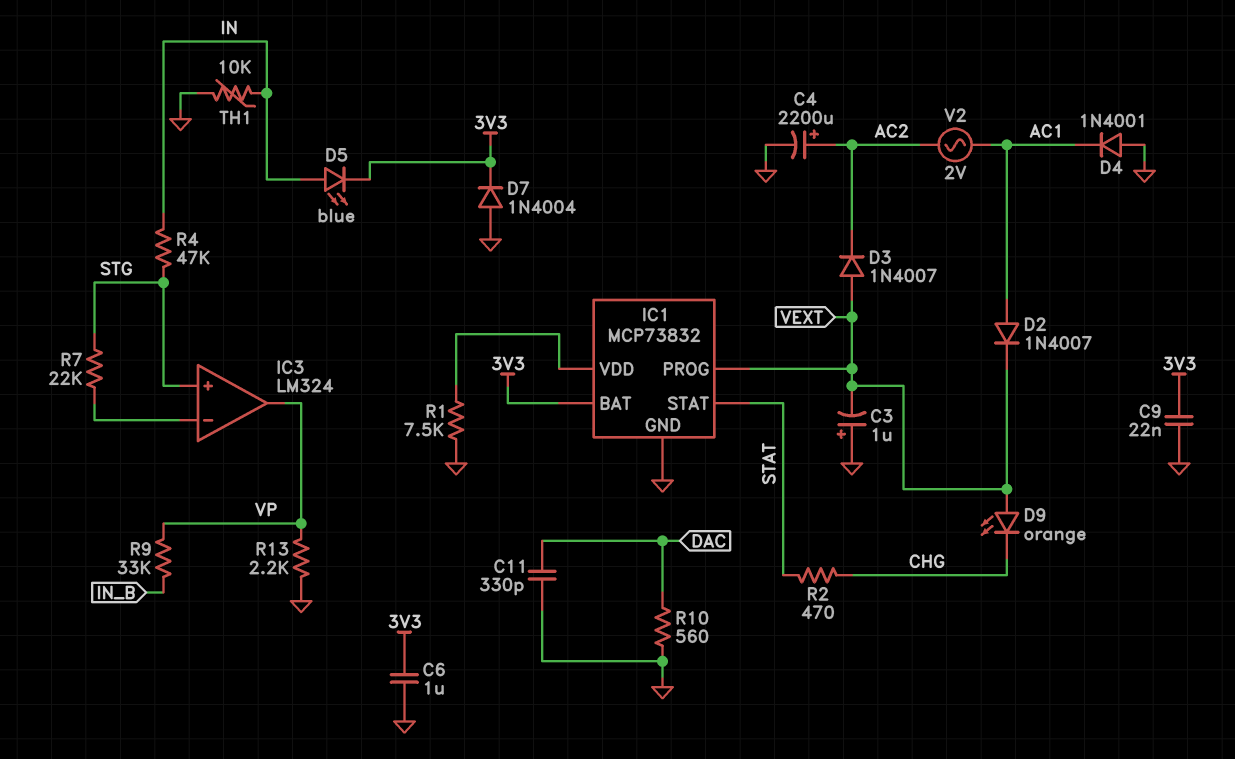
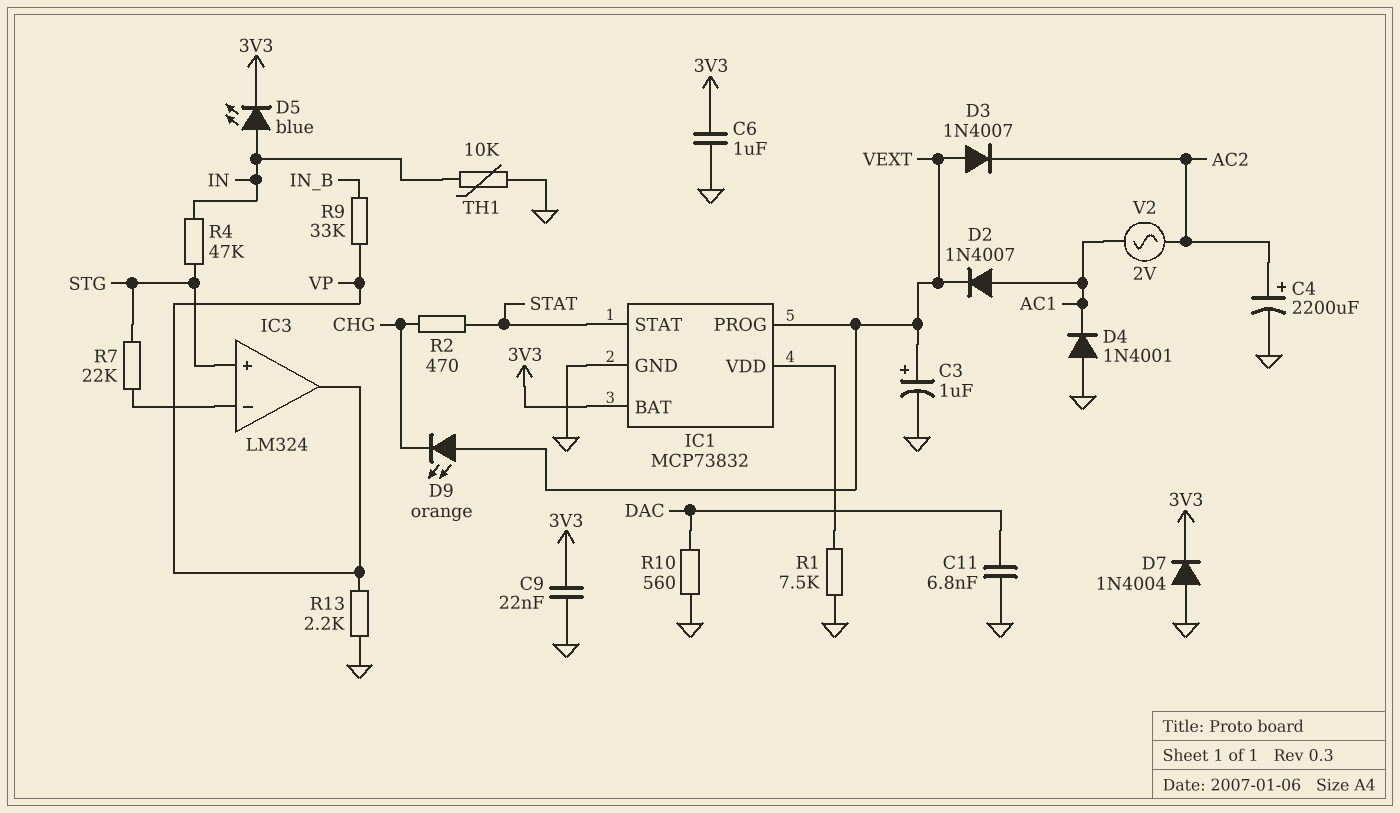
C3: 1uF (plus GND, minus VEXT) -> 1uF (plus VEXT, minus GND)
C11: 330pF (DAC, GND) -> 6.8nF (DAC, GND)

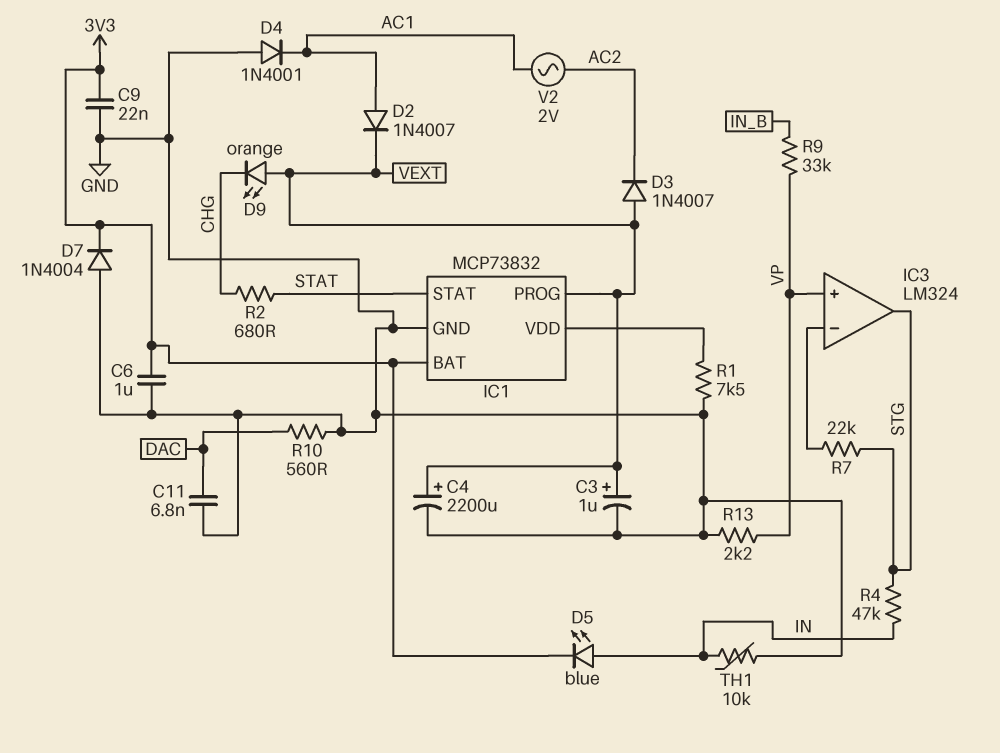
C4: 2200uF (plus AC2, minus GND) -> 2200uF (plus VEXT, minus GND)
IC3 pin in+: STG -> VP
IC3 pin out: VP -> STG
R2: 470 (CHG, STAT) -> 680 (CHG, STAT)

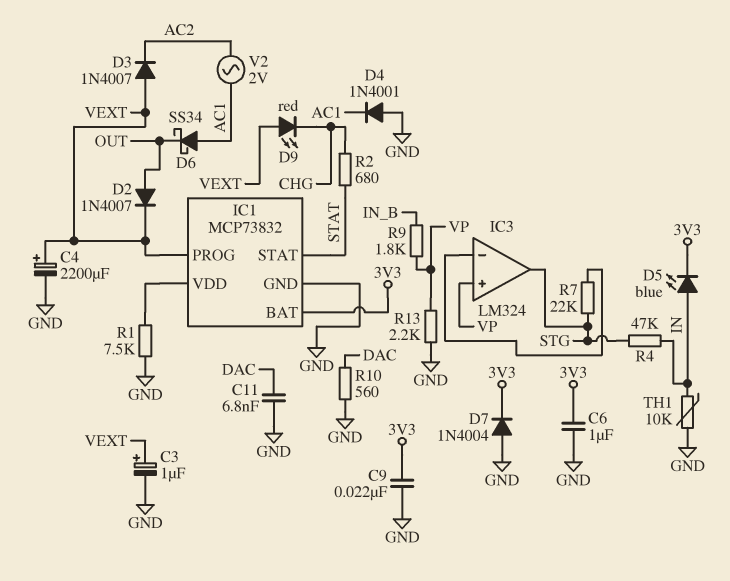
D2: diode 1N4007 (A AC1, K VEXT) -> diode 1N4007 (A OUT, K VEXT)
D6: none -> schottky SS34 (A AC1, K OUT)
D9: LED orange (A VEXT, K CHG) -> LED red (A VEXT, K CHG)
R9: 33k (IN_B, VP) -> 1.8k (IN_B, VP)

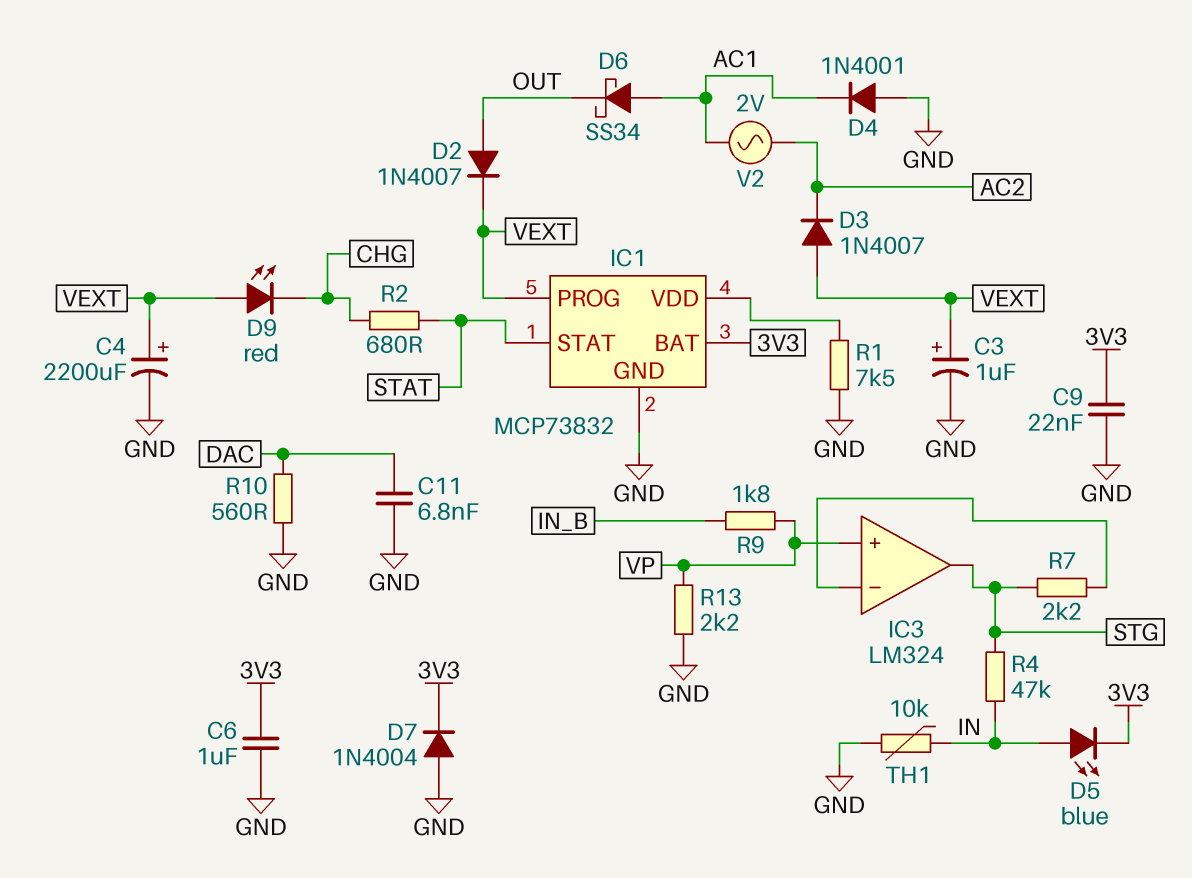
R7: 22k (IC3/in-, STG) -> 2.2k (IC3/in-, STG)

